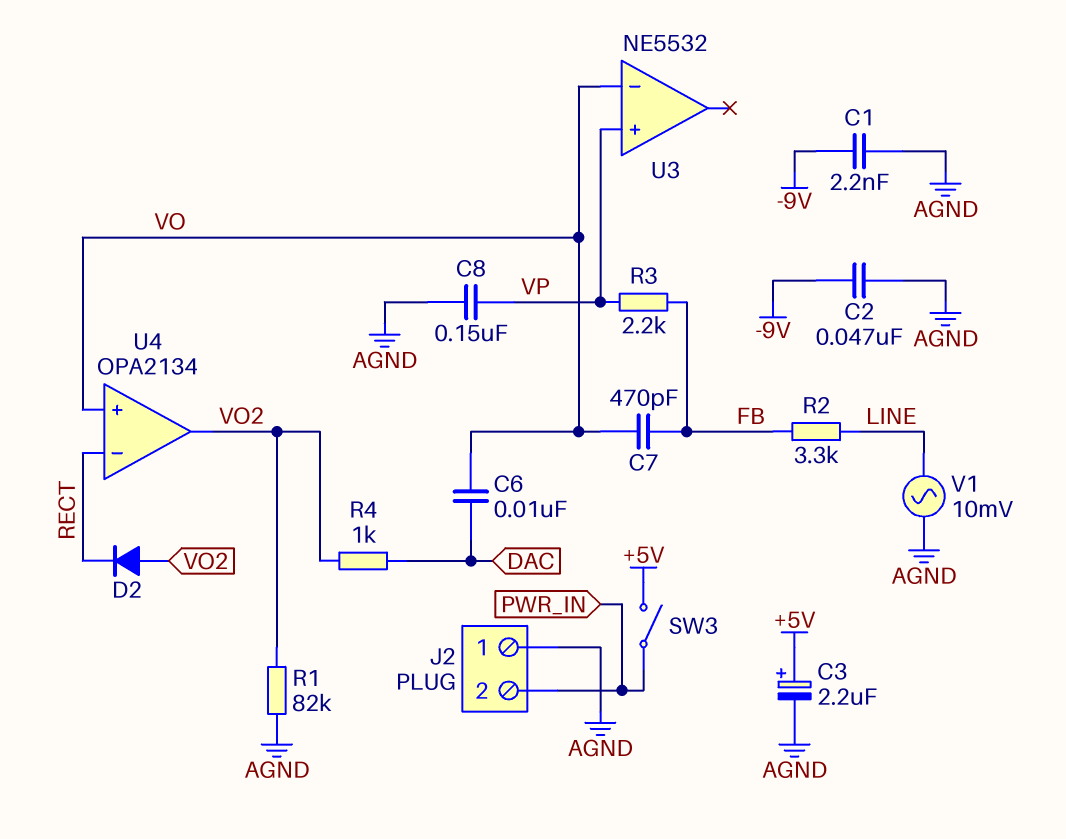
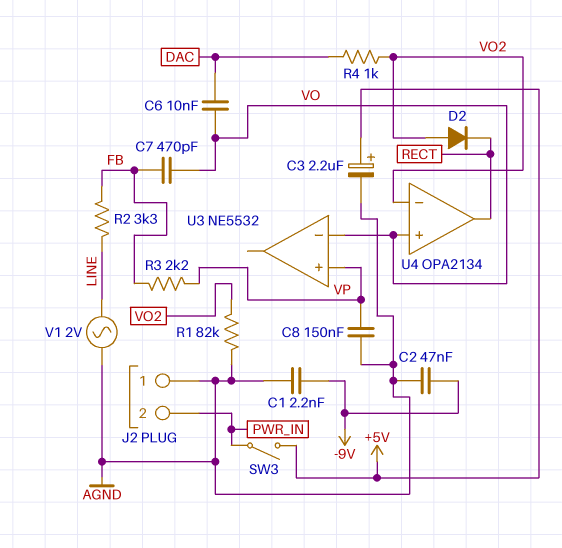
U4 pin in-: RECT -> VO2
U4 pin out: VO2 -> RECT
V1: AC 10mV (AGND, LINE) -> AC 2V (AGND, LINE)

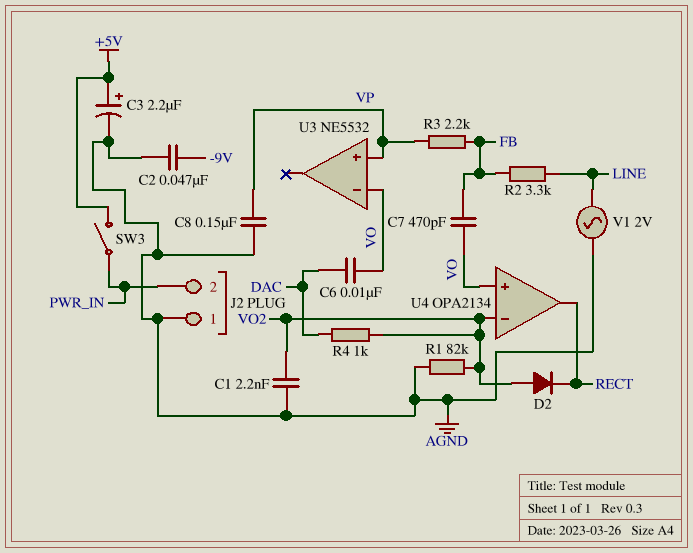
C1: 2.2nF (-9V, AGND) -> 2.2nF (AGND, VO2)

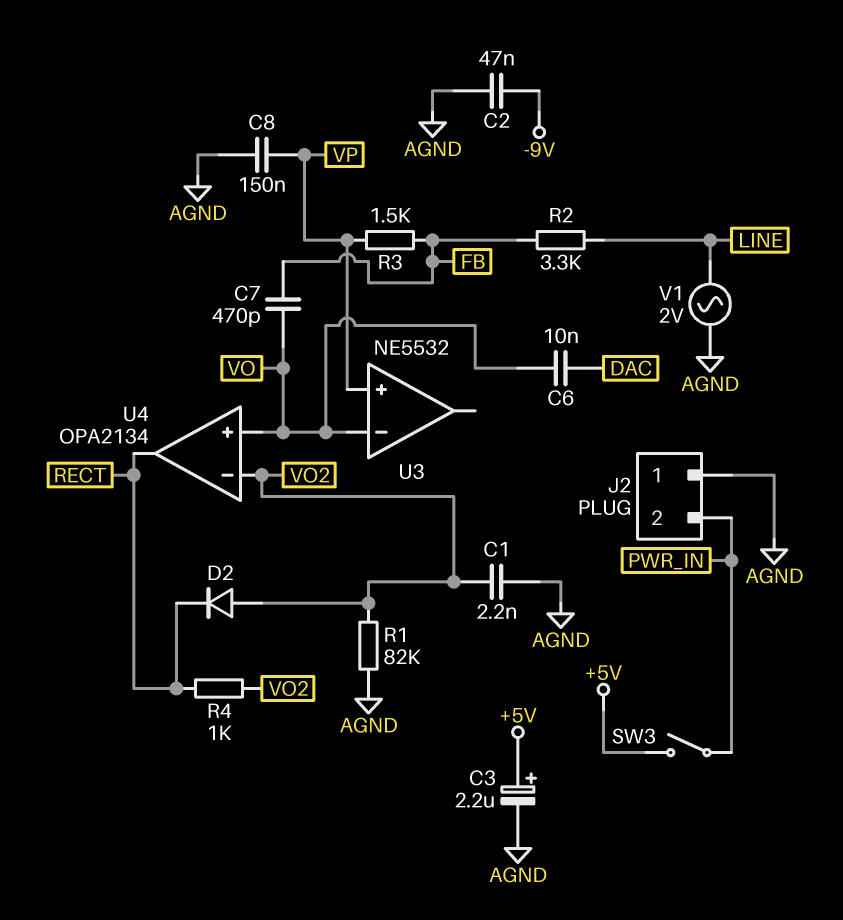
R3: 2.2k (FB, VP) -> 1.5k (FB, VP)
R4: 1k (DAC, VO2) -> 1k (RECT, VO2)

